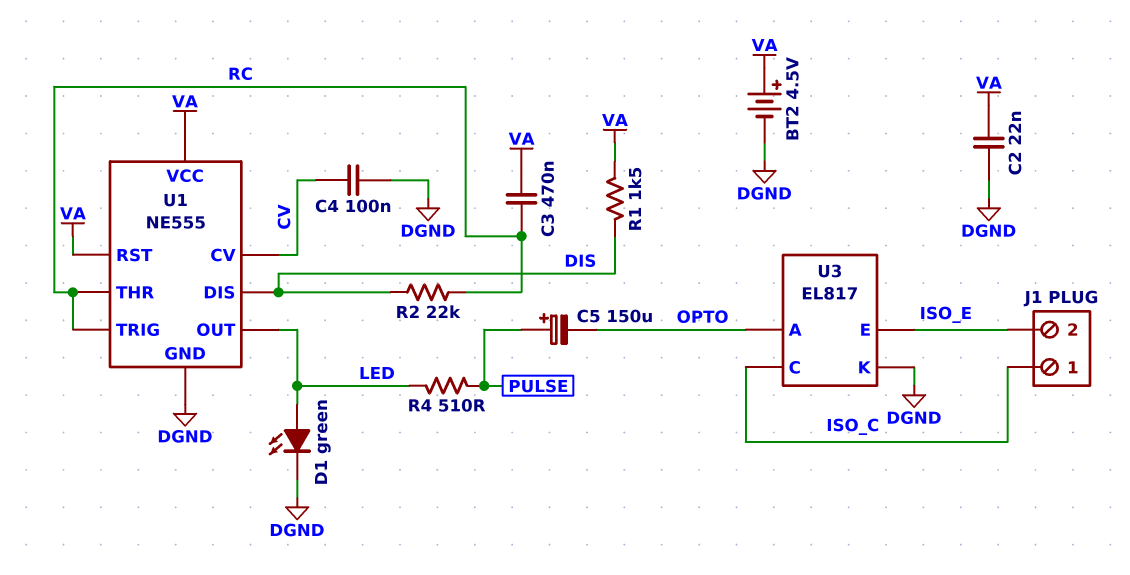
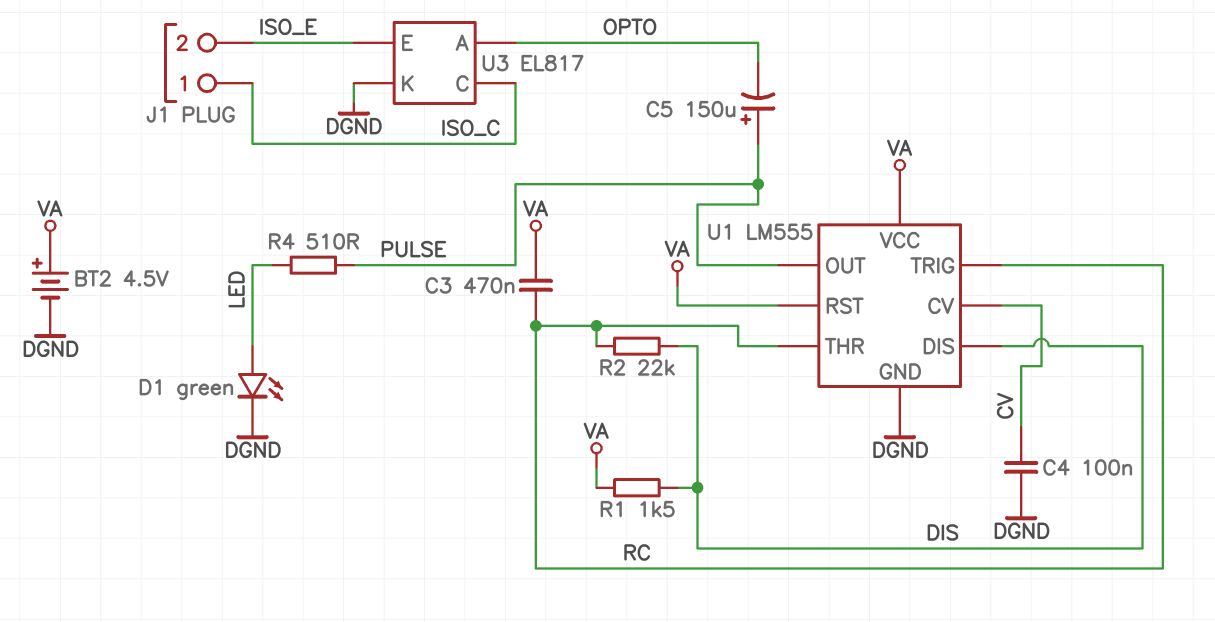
C2: 22nF (DGND, VA) -> none
U1: NE555 -> LM555
U1 pin OUT: LED -> PULSE

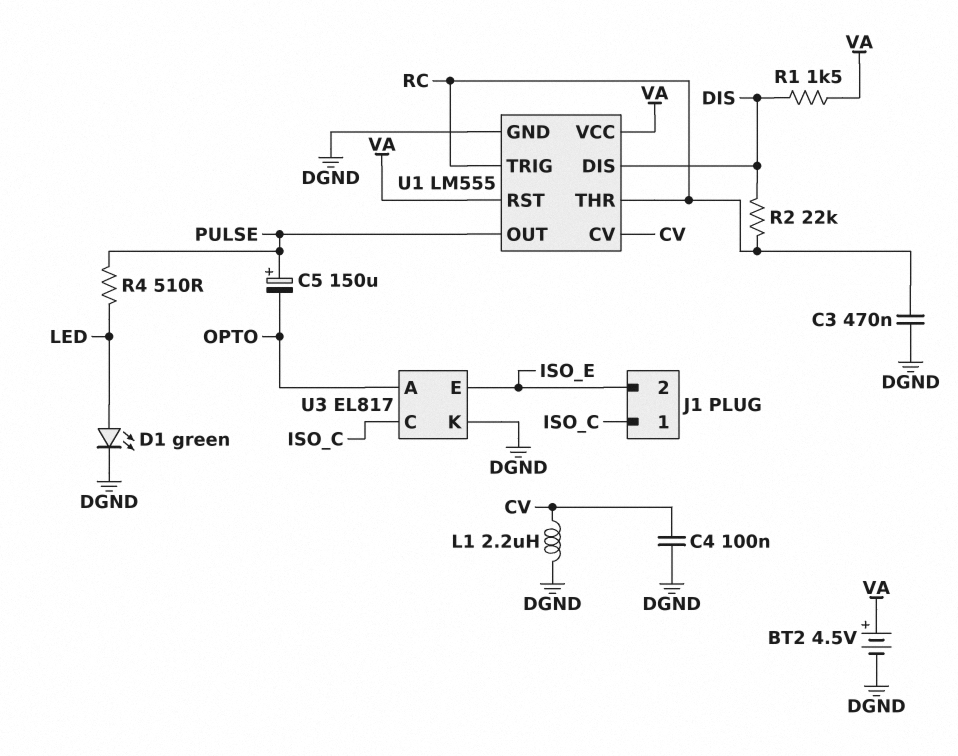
C3: 470nF (RC, VA) -> 470nF (DGND, RC)
L1: none -> 2.2uH (CV, DGND)

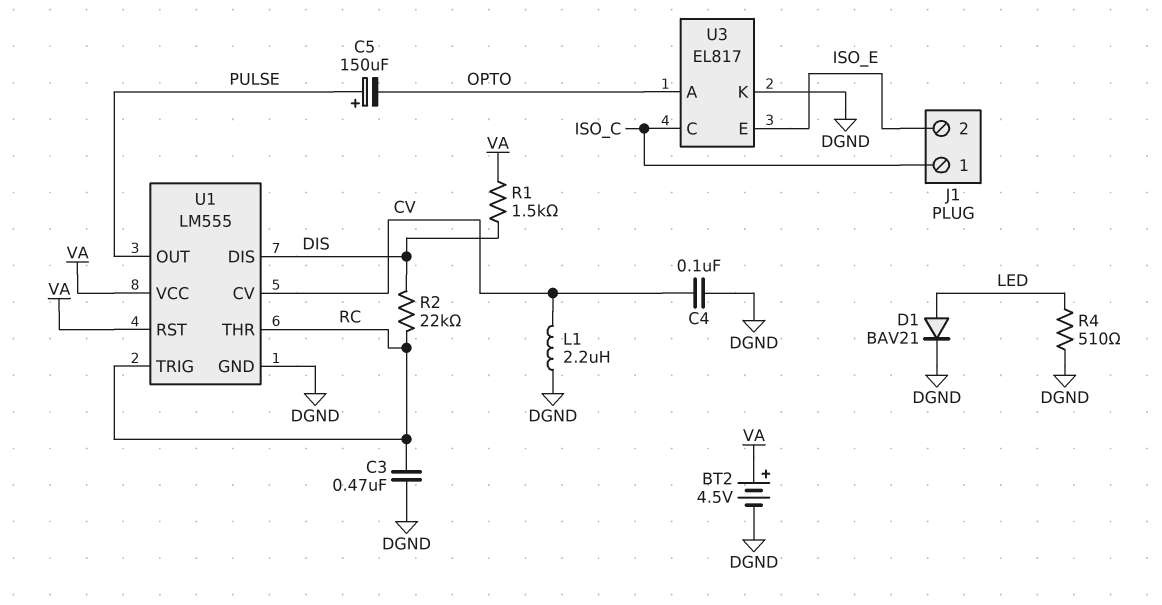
D1: LED green (A LED, K DGND) -> diode BAV21 (A LED, K DGND)
R4: 510 (LED, PULSE) -> 510 (DGND, LED)

